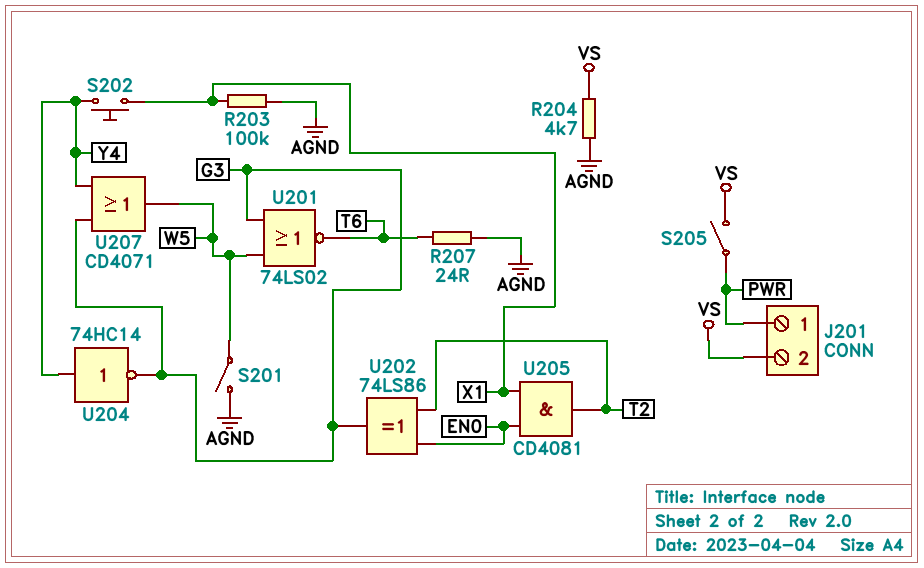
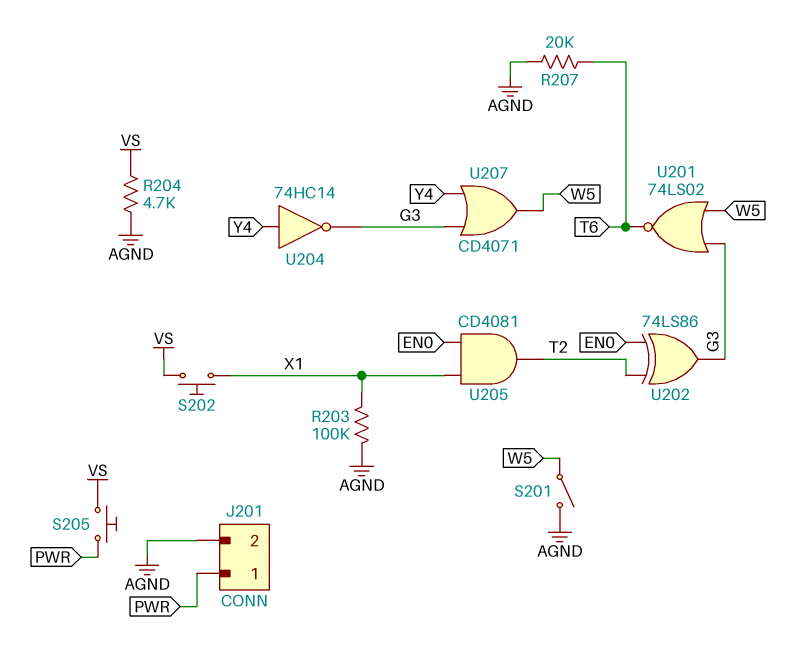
J201 pin 2: VS -> AGND
R207: 24 (AGND, T6) -> 20k (AGND, T6)
S202: button (X1, Y4) -> button (VS, X1)
S205: switch (PWR, VS) -> button (PWR, VS)

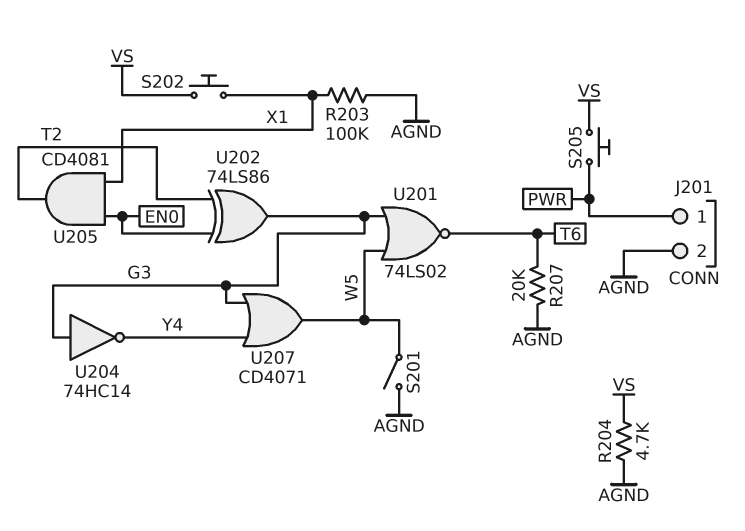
U204: NOT 74HC14 (in Y4, out G3) -> NOT 74HC14 (in G3, out Y4)

